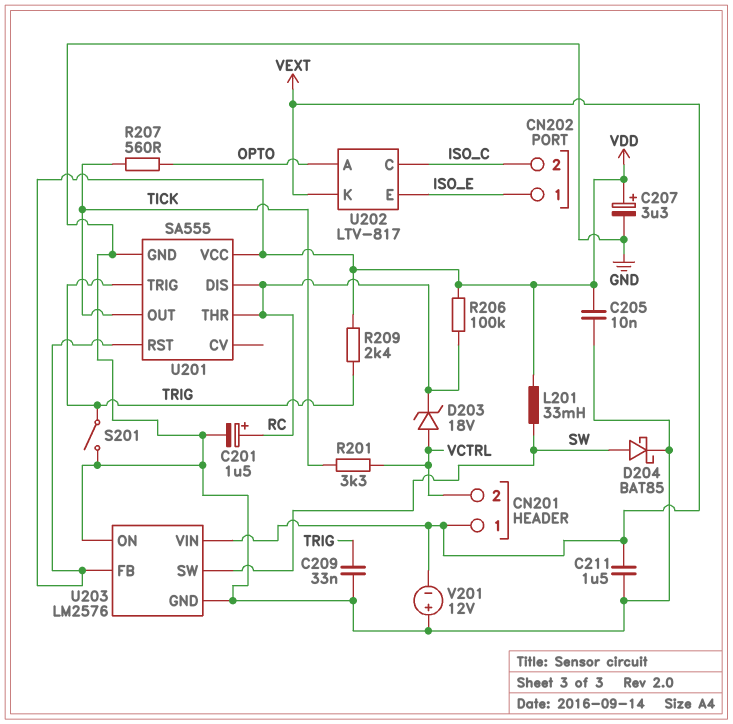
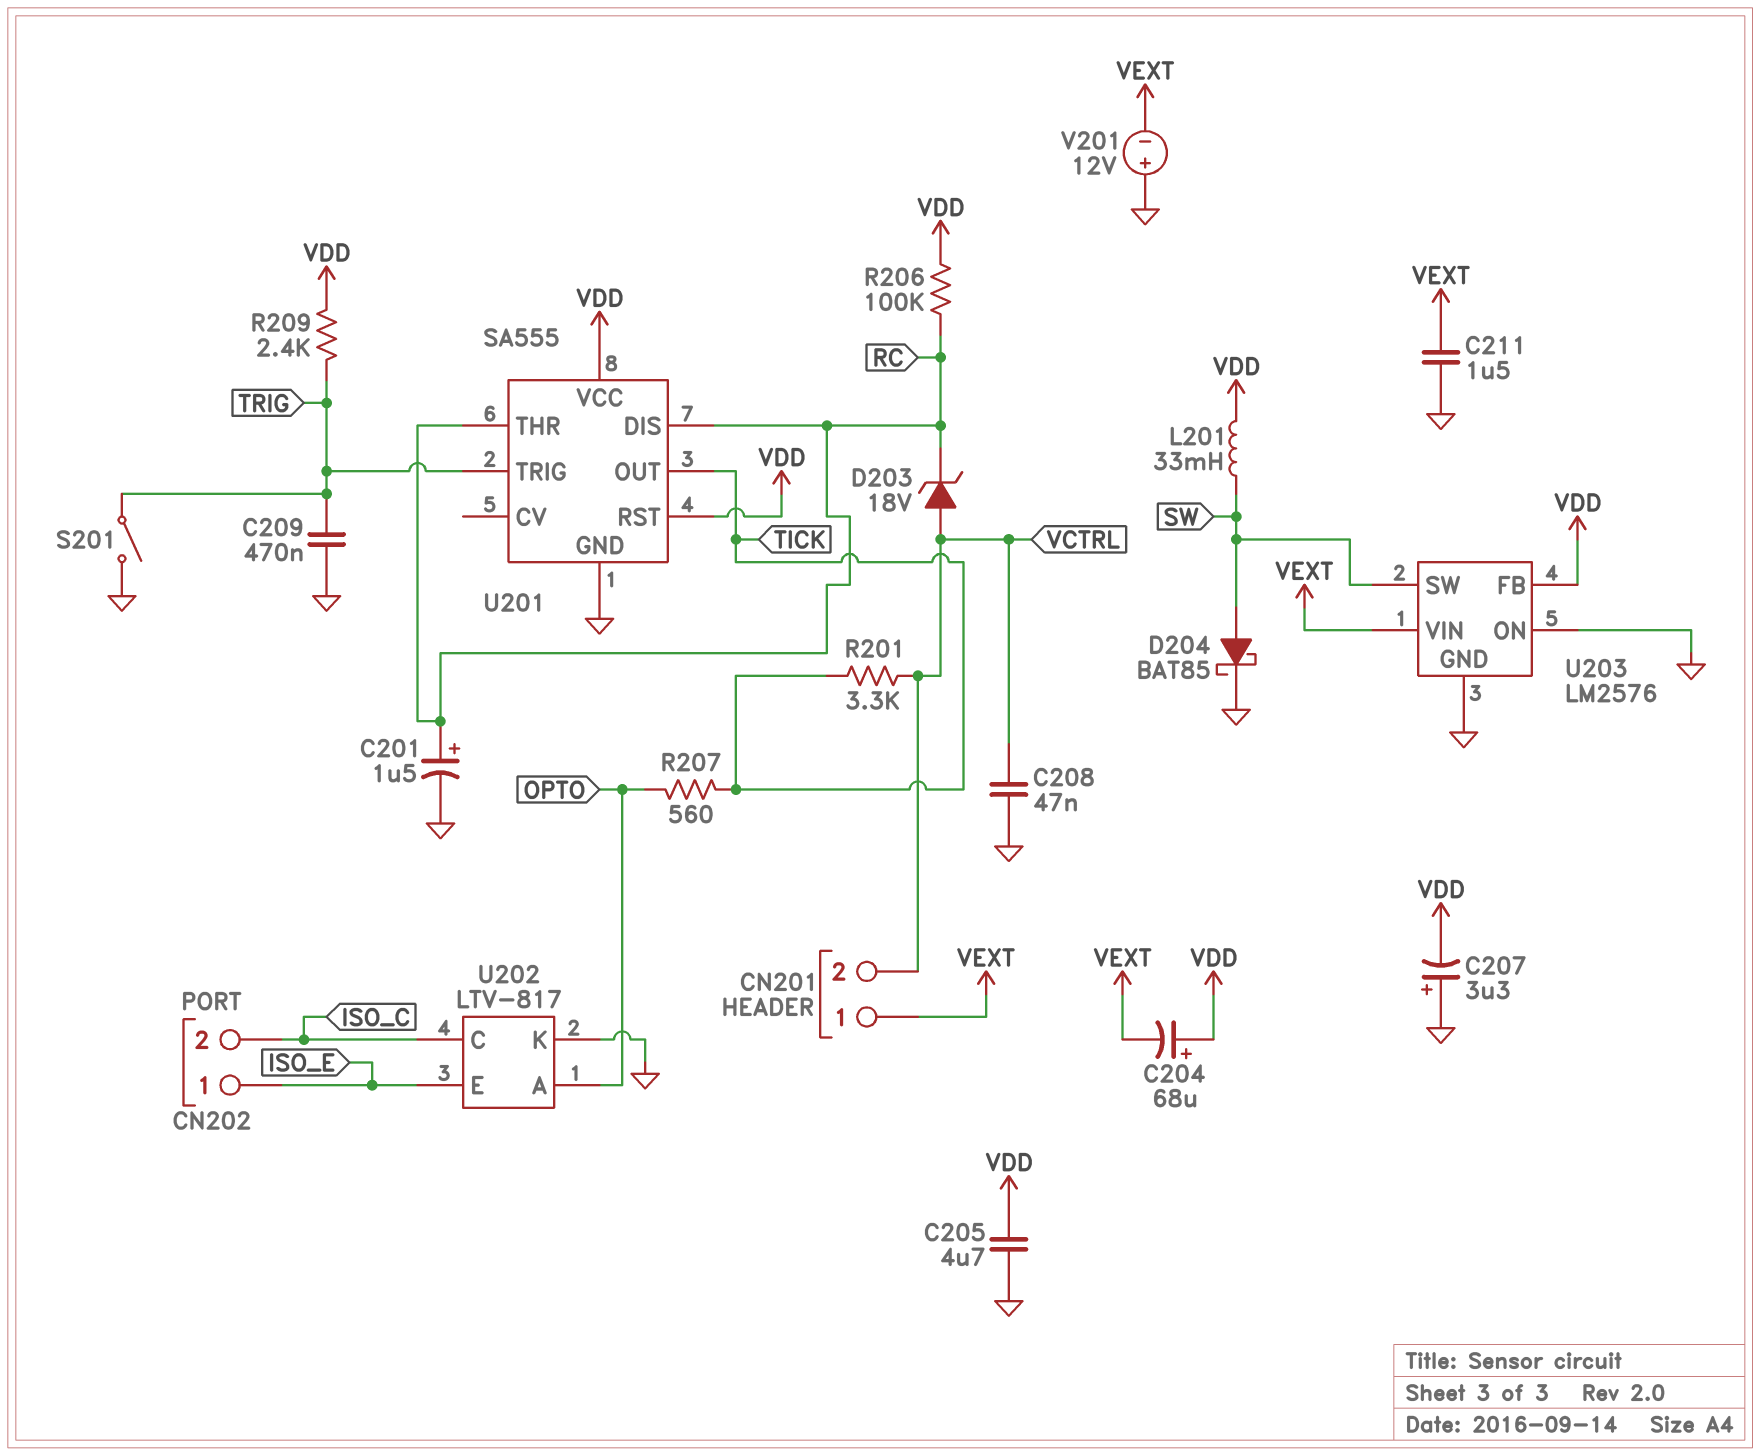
C204: none -> 68uF (plus VDD, minus VEXT)
C205: 10nF (GND, VDD) -> 4.7uF (GND, VDD)
C207: 3.3uF (plus VDD, minus GND) -> 3.3uF (plus GND, minus VDD)
C208: none -> 47nF (GND, VCTRL)
C209: 33nF (GND, TRIG) -> 470nF (GND, TRIG)
U202 pin K: VEXT -> GND

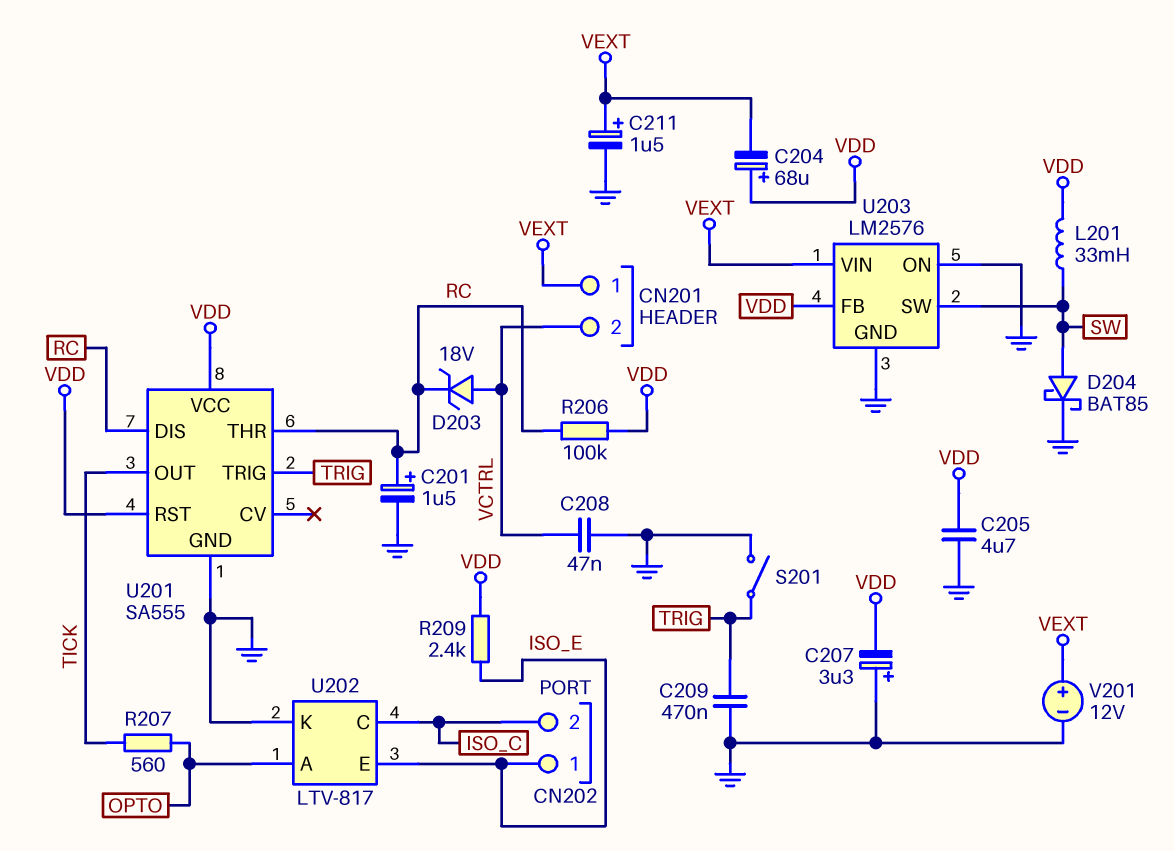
C211: 1.5uF (GND, VEXT) -> 1.5uF (plus VEXT, minus GND)
R201: 3.3k (TICK, VCTRL) -> none
R209: 2.4k (TRIG, VDD) -> 2.4k (ISO_E, VDD)
V201: 12V (plus GND, minus VEXT) -> 12V (plus VEXT, minus GND)

